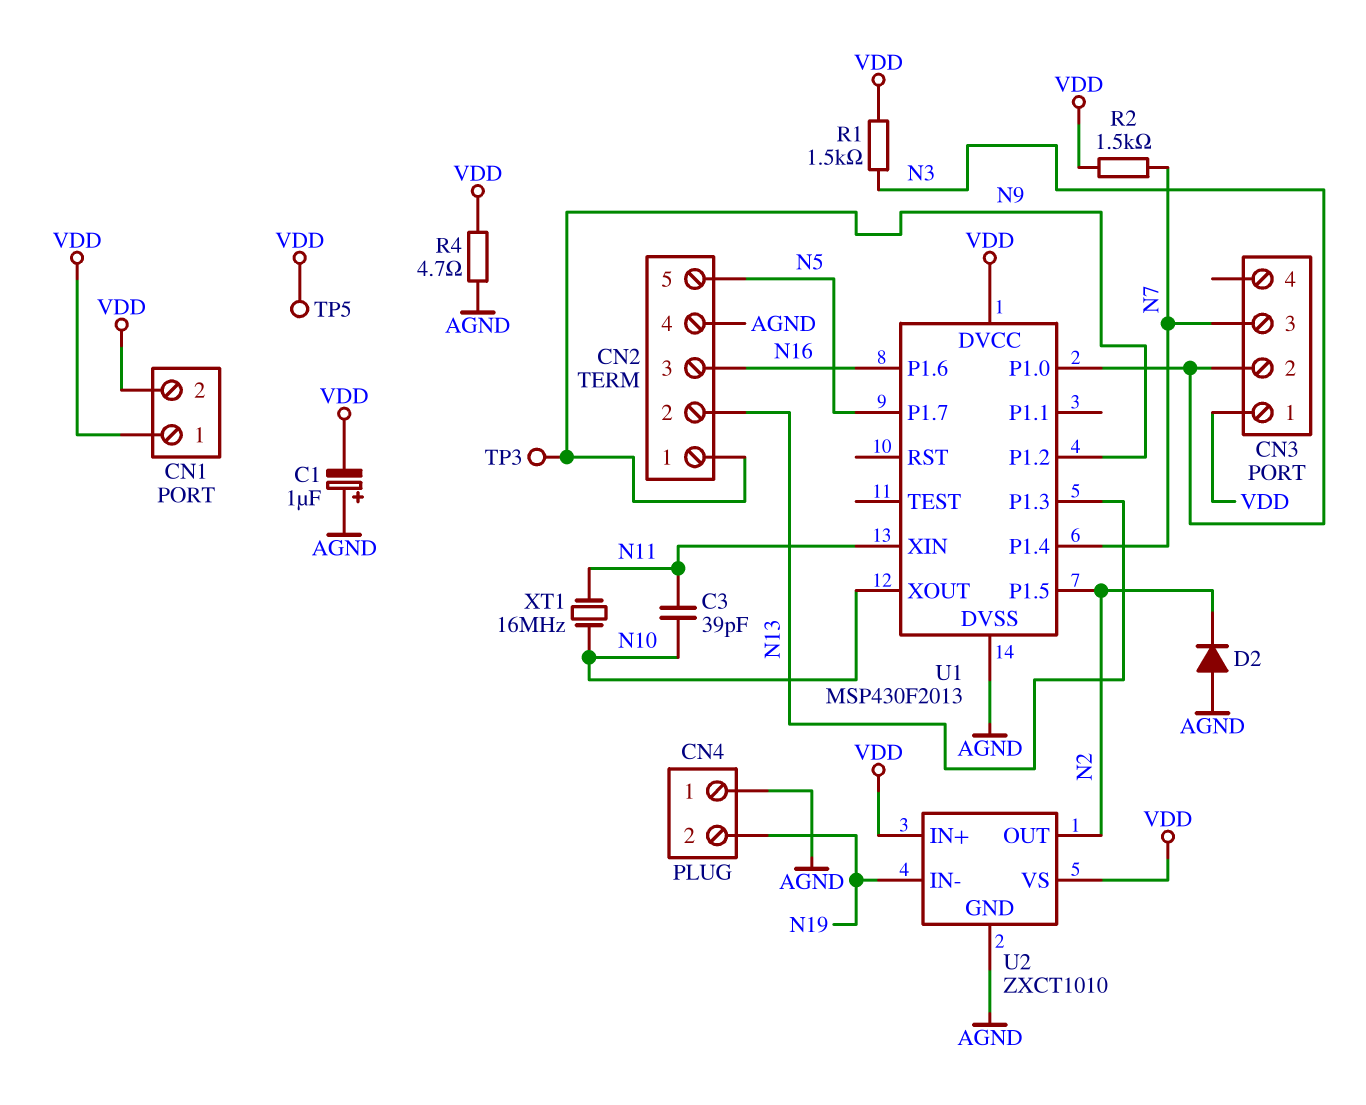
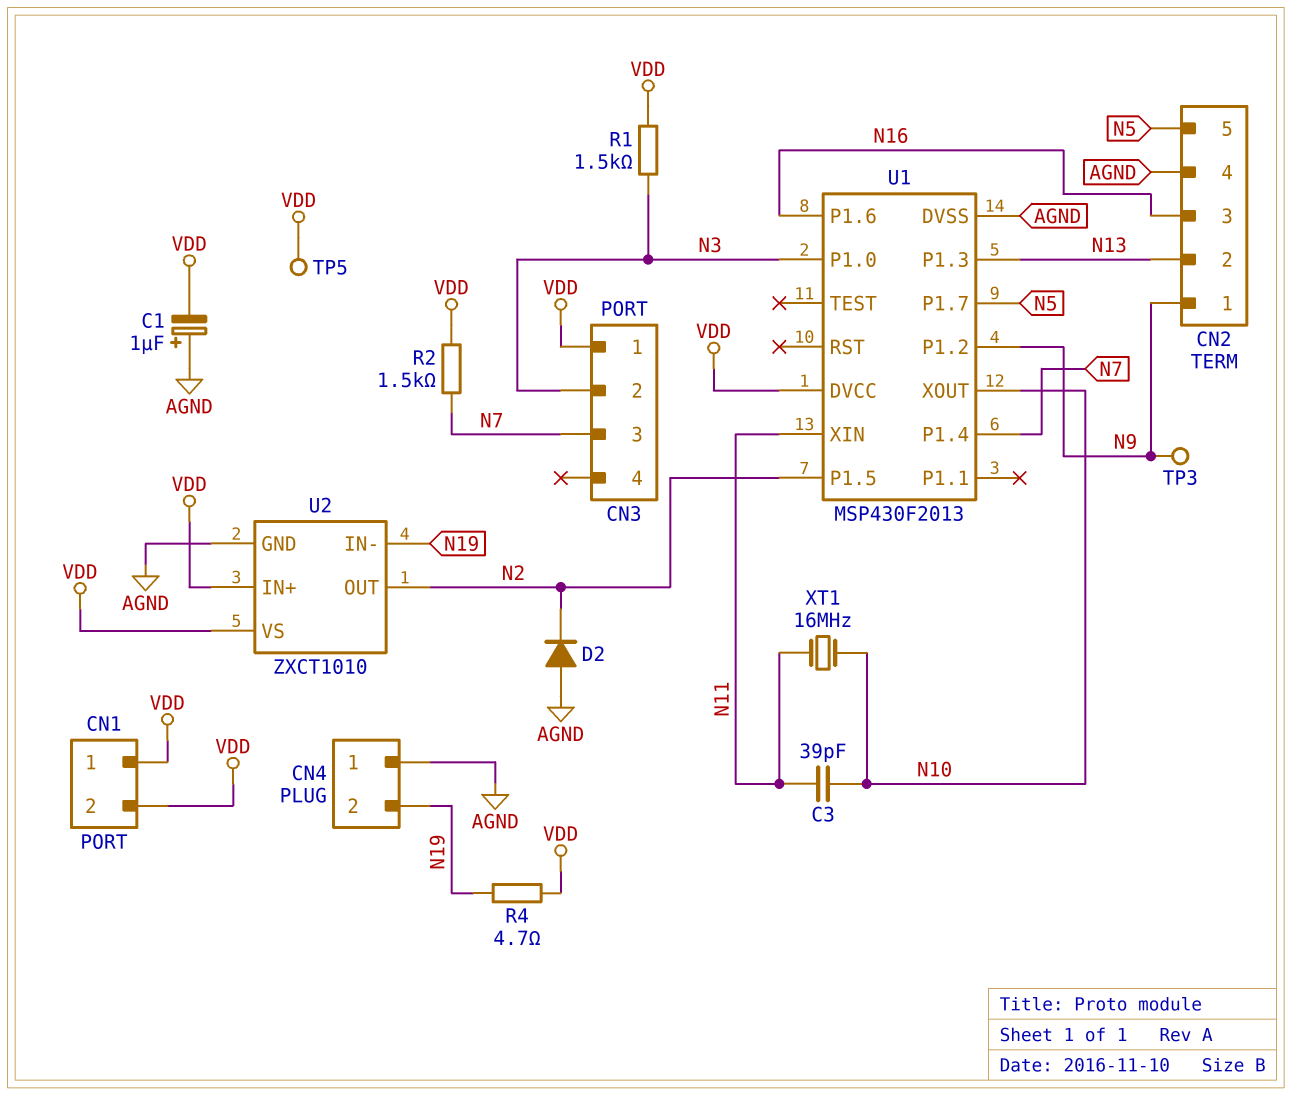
R4: 4.7 (AGND, VDD) -> 4.7 (N19, VDD)

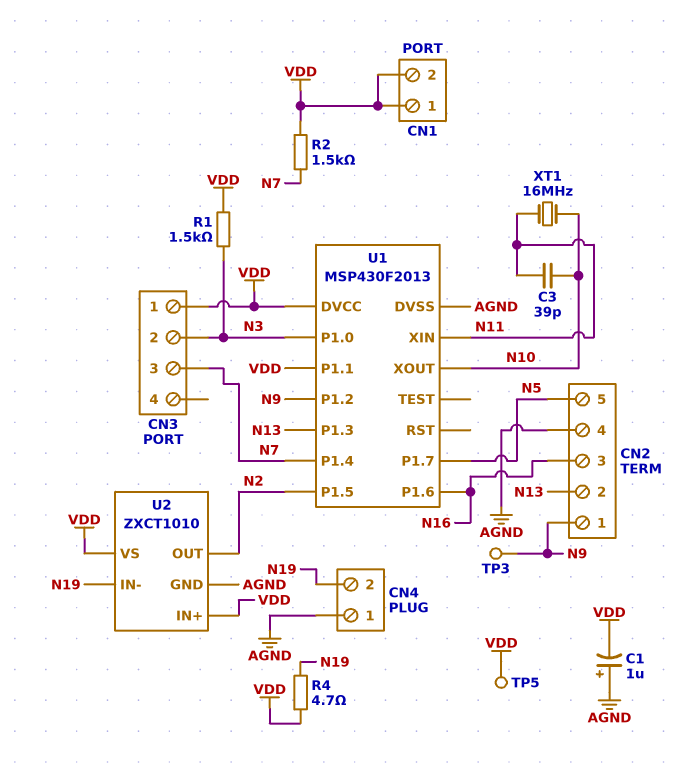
D2: diode (A AGND, K N2) -> none
U1 pin P1.1: none -> VDD

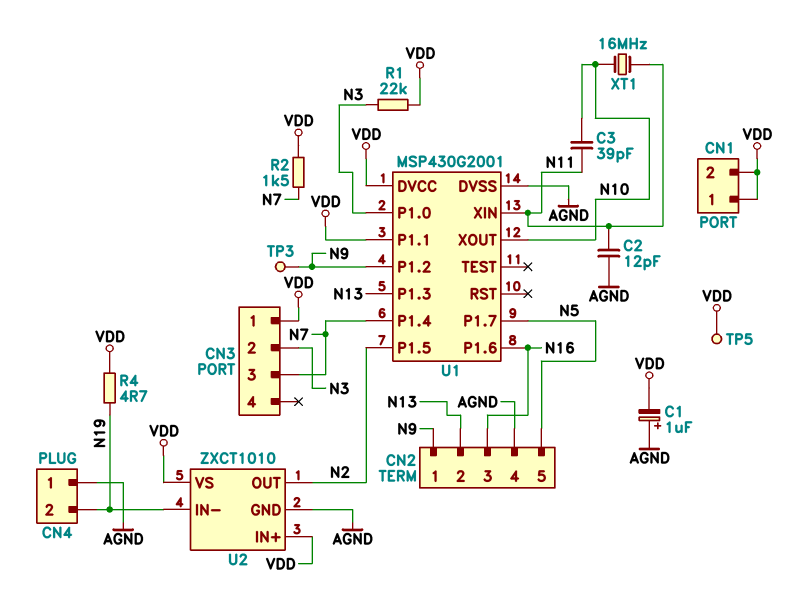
C2: none -> 12pF (AGND, N11)
R1: 1.5k (N3, VDD) -> 22k (N3, VDD)
U1: MSP430F2013 -> MSP430G2001

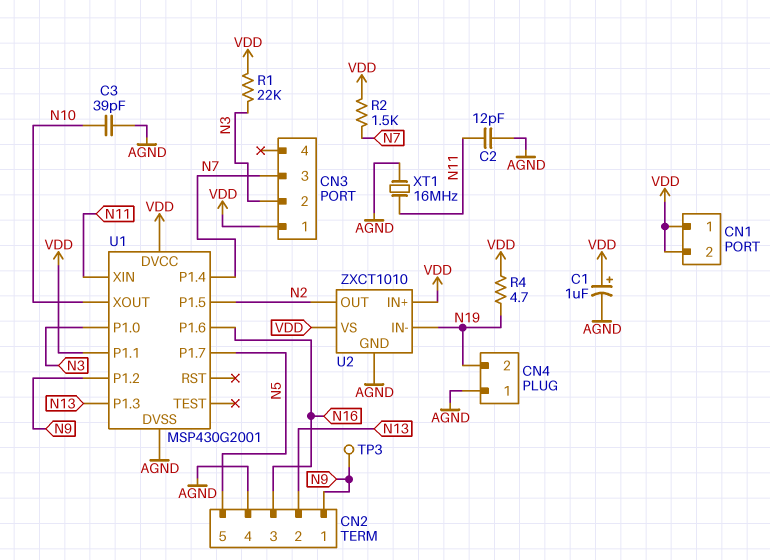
C1: 1uF (plus AGND, minus VDD) -> 1uF (plus VDD, minus AGND)
C3: 39pF (N10, N11) -> 39pF (AGND, N10)
TP5: test point (VDD) -> none
XT1: 16MHz (N10, N11) -> 16MHz (AGND, N11)

